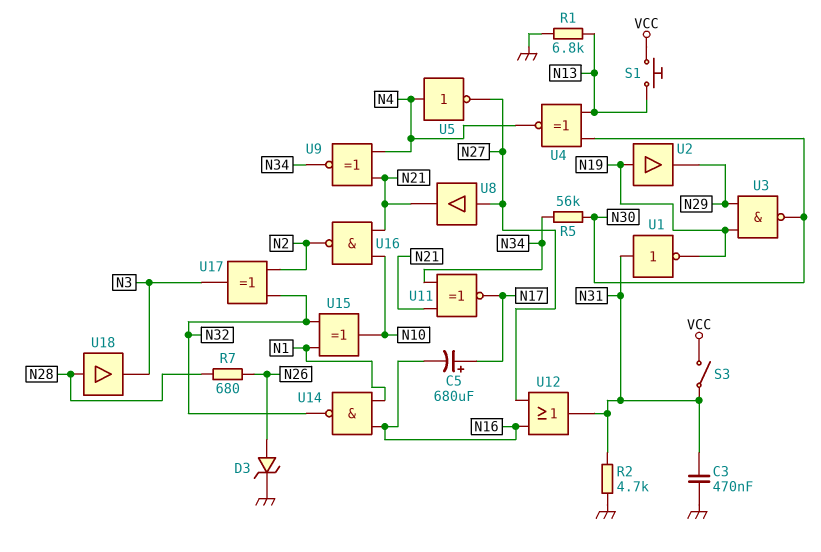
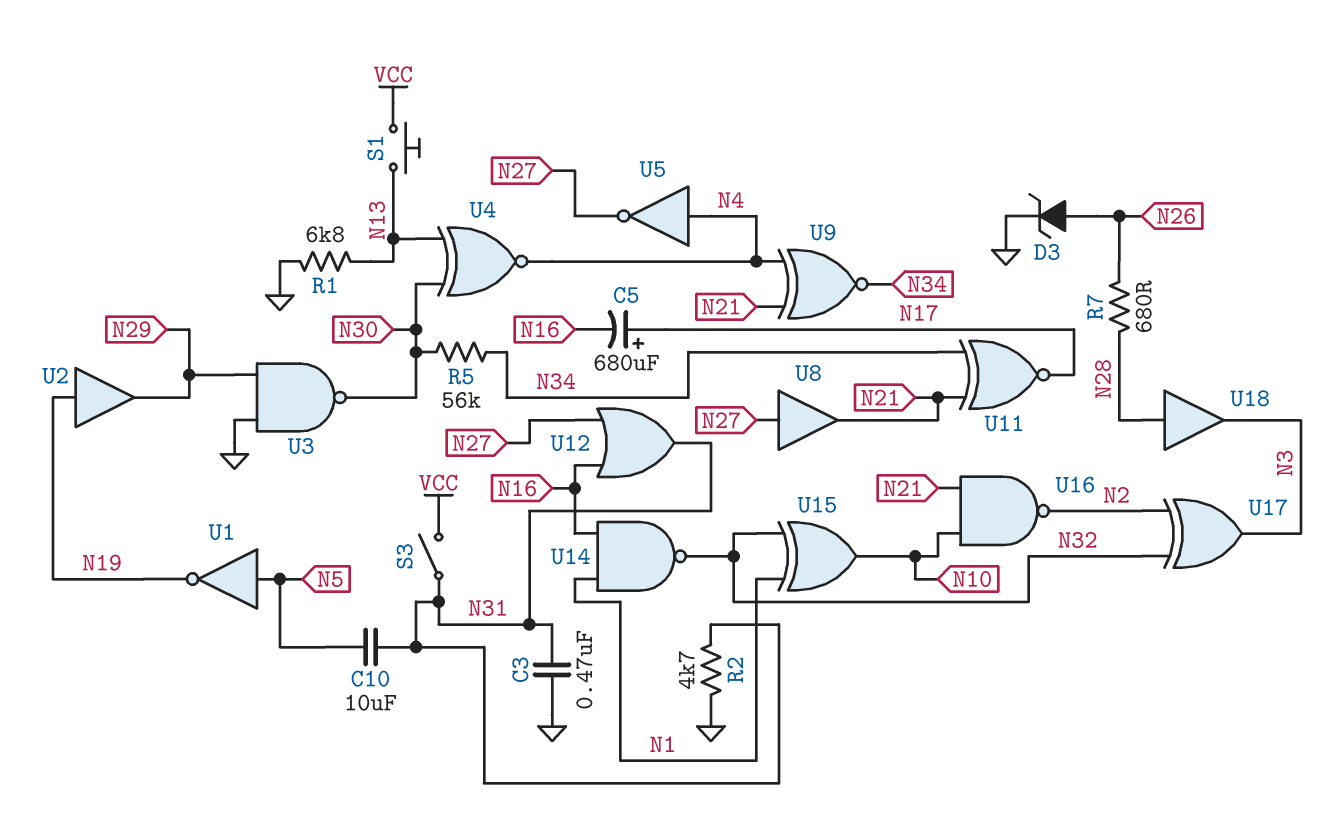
C10: none -> 10uF (N5, N31)
U1: NOT (in N31, out N19) -> NOT (in N5, out N19)
U3: NAND (in N19, in N29, out N30) -> NAND (in GND, in N29, out N30)

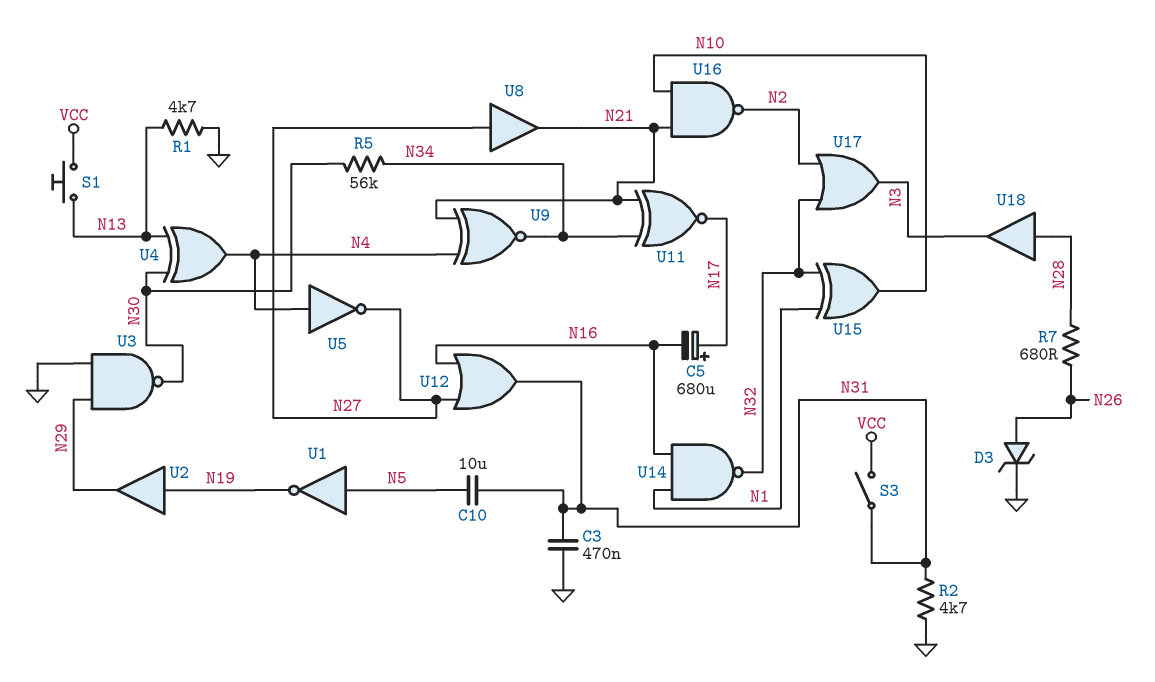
R1: 6.8k (GND, N13) -> 4.7k (GND, N13)
U4: XNOR (in N13, in N30, out N4) -> XOR (in N13, in N30, out N4)
U17: XOR (in N2, in N32, out N3) -> OR (in N2, in N32, out N3)

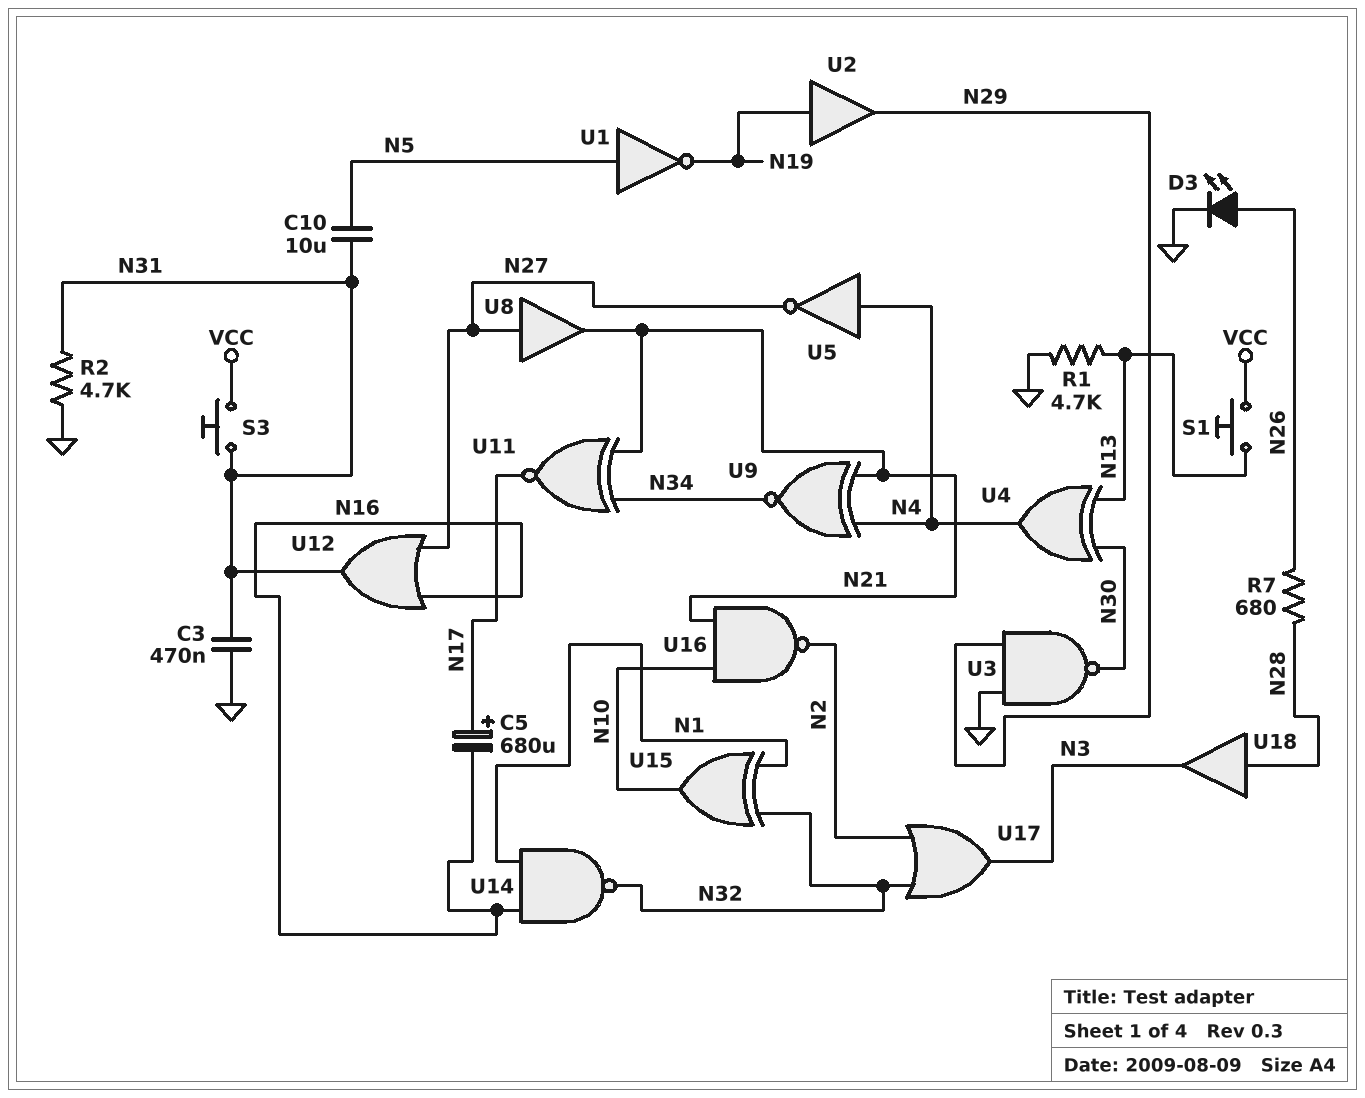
D3: zener (A N26, K GND) -> LED (A N26, K GND)
R5: 56k (N30, N34) -> none
S3: switch (N31, VCC) -> button (N31, VCC)

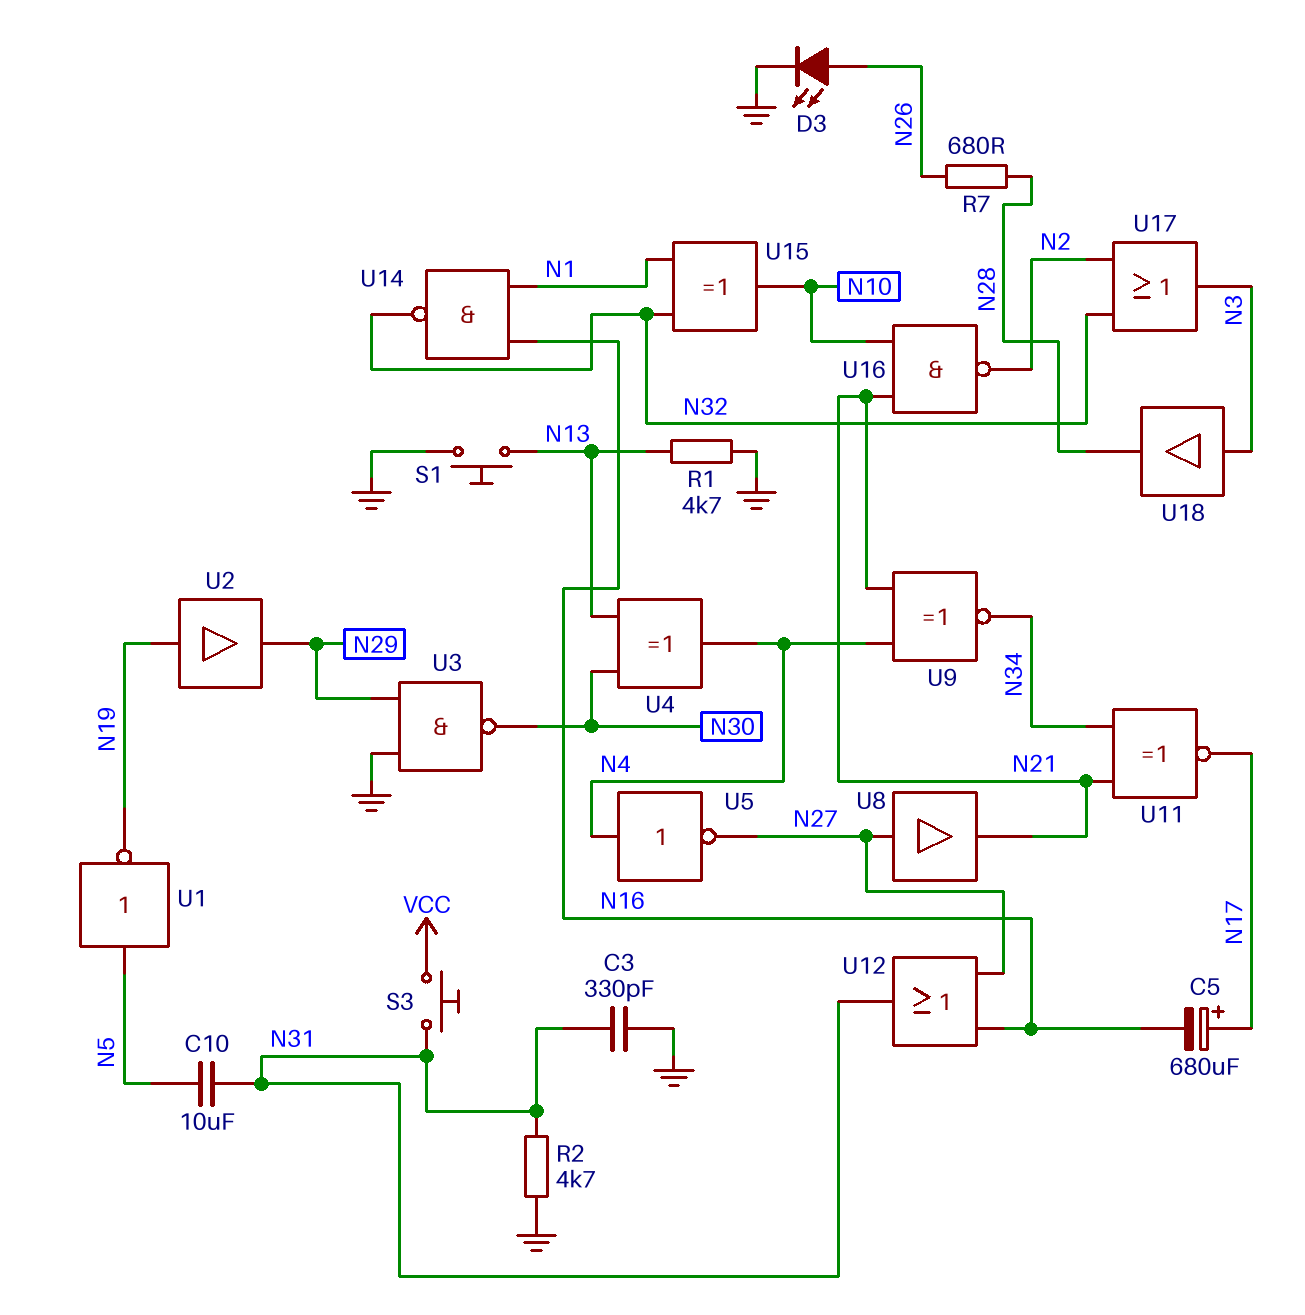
C3: 470nF (GND, N31) -> 330pF (GND, N31)
S1: button (N13, VCC) -> button (GND, N13)
U18: buffer (in N28, out N3) -> buffer (in N3, out N28)

